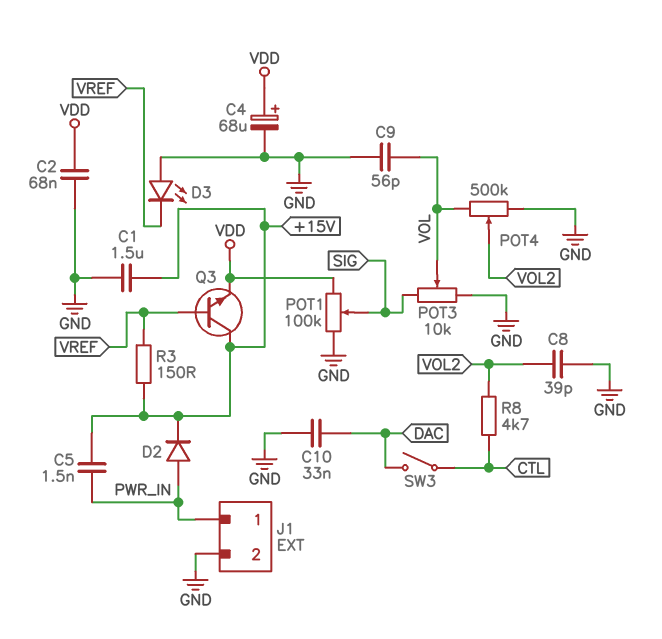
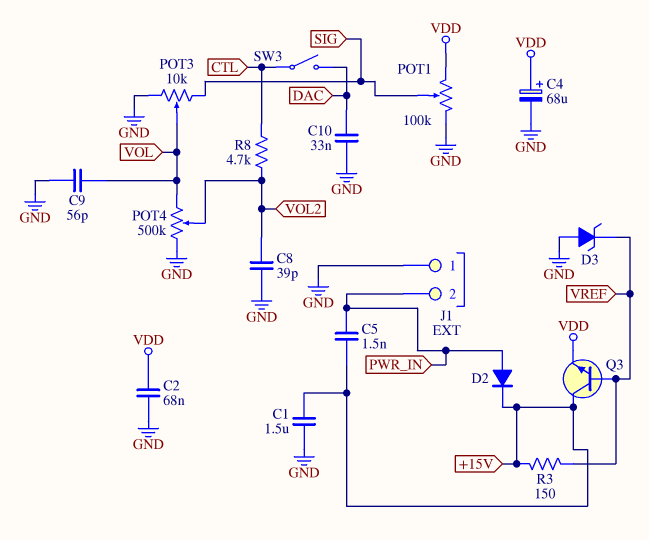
D3: LED (A GND, K VREF) -> zener (A GND, K VREF)
J1 pin 1: PWR_IN -> GND
J1 pin 2: GND -> PWR_IN

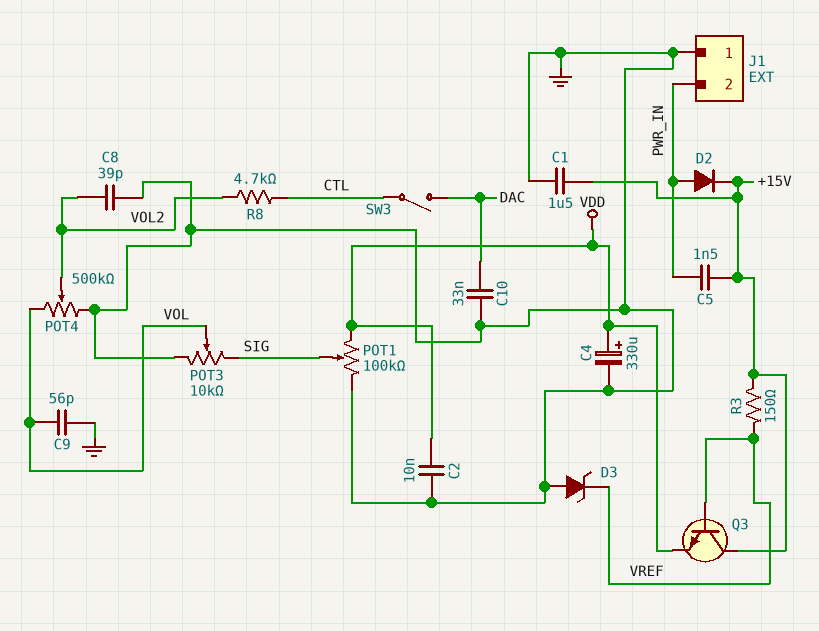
C2: 68nF (GND, VDD) -> 10nF (GND, VDD)
C4: 68uF (plus VDD, minus GND) -> 330uF (plus VDD, minus GND)

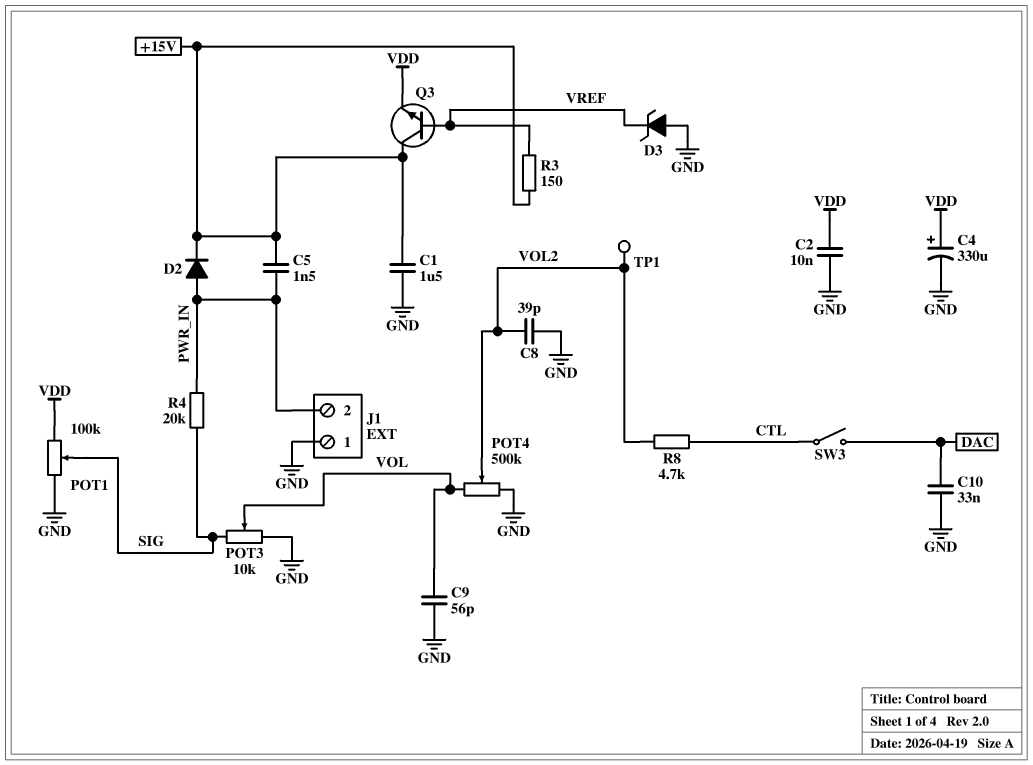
R4: none -> 20k (PWR_IN, SIG)
TP1: none -> test point (VOL2)

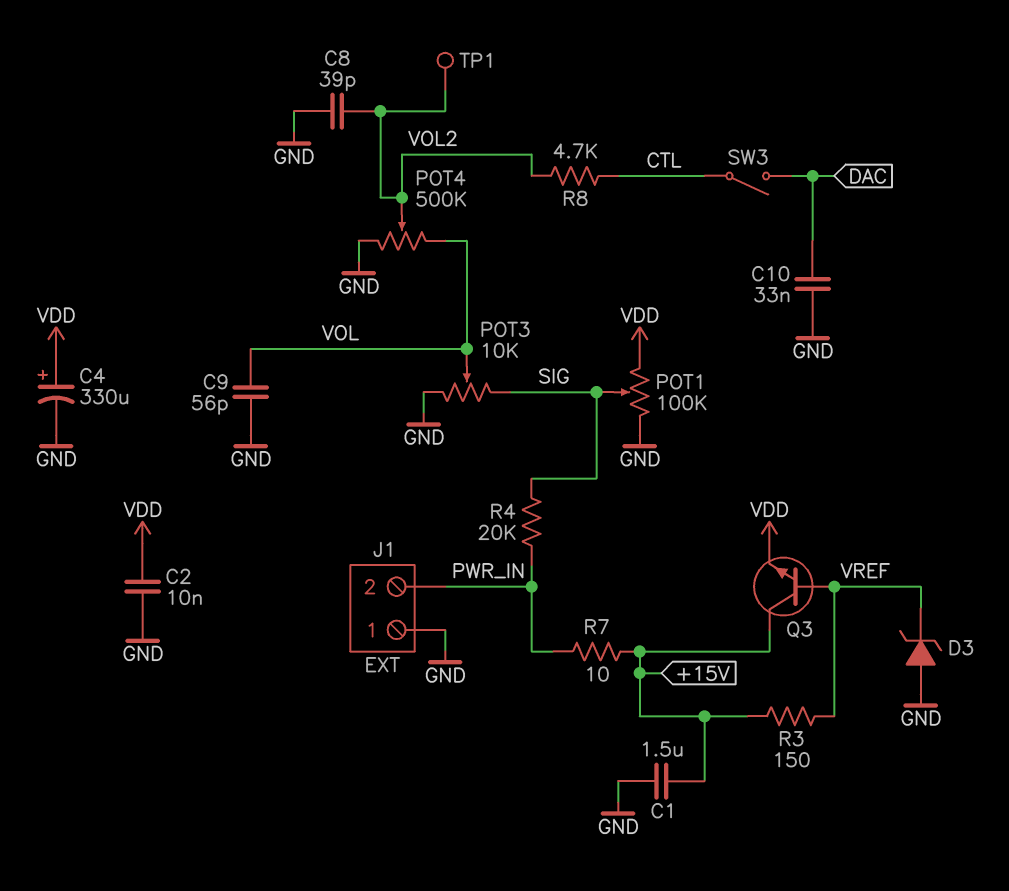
C5: 1.5nF (+15V, PWR_IN) -> none
D2: diode (A PWR_IN, K +15V) -> none
R7: none -> 10 (+15V, PWR_IN)

